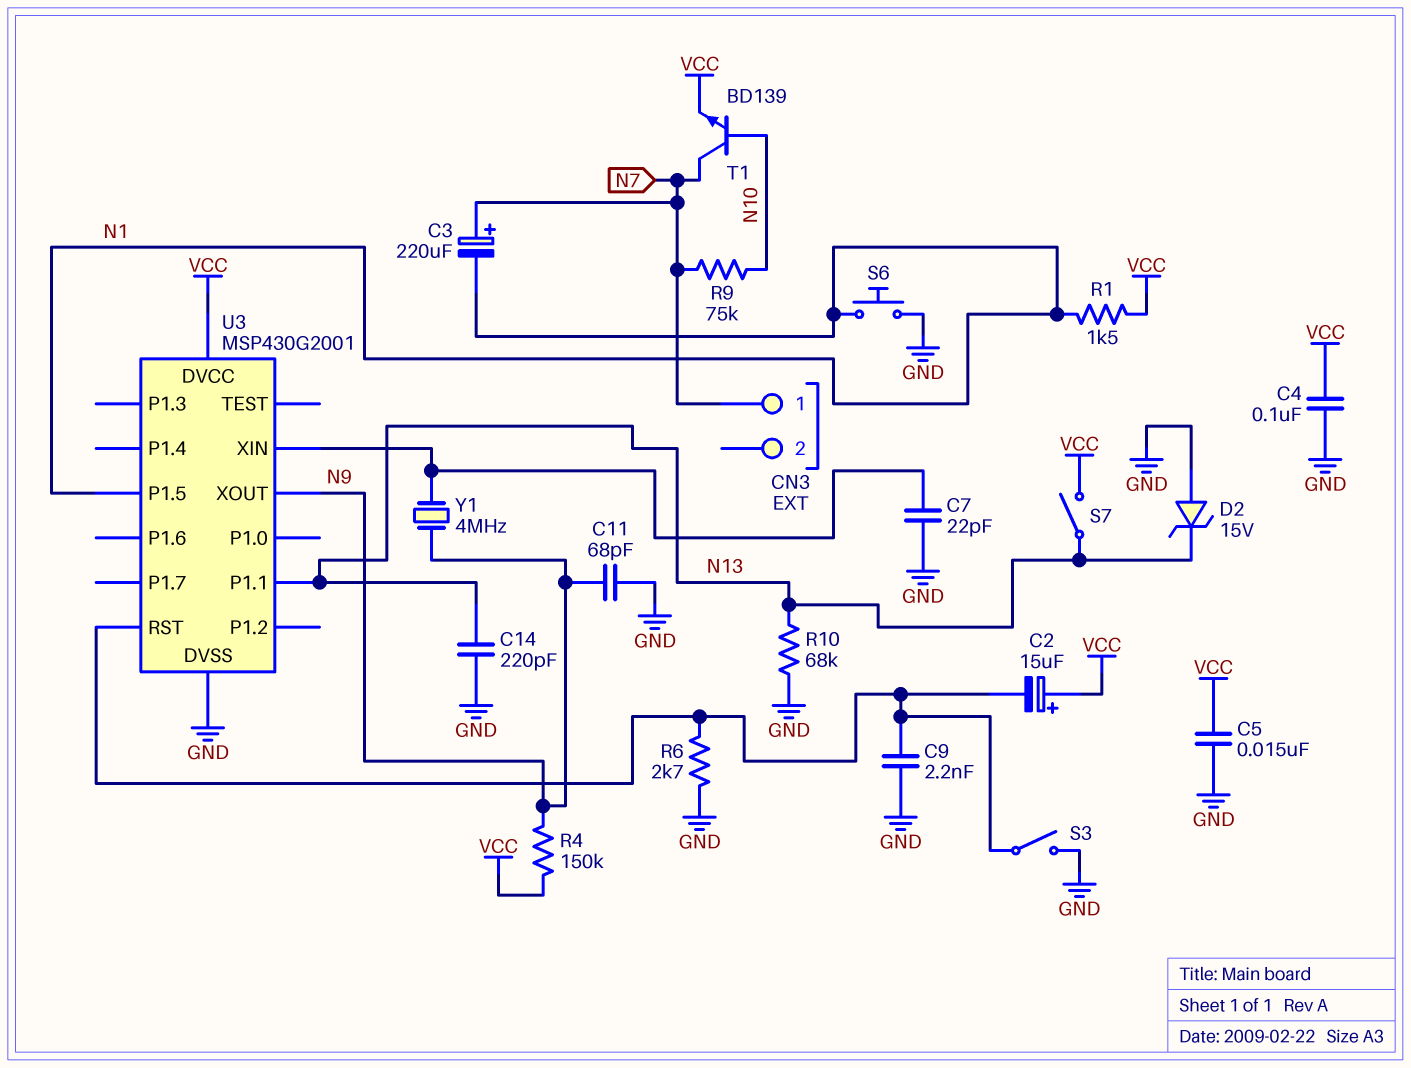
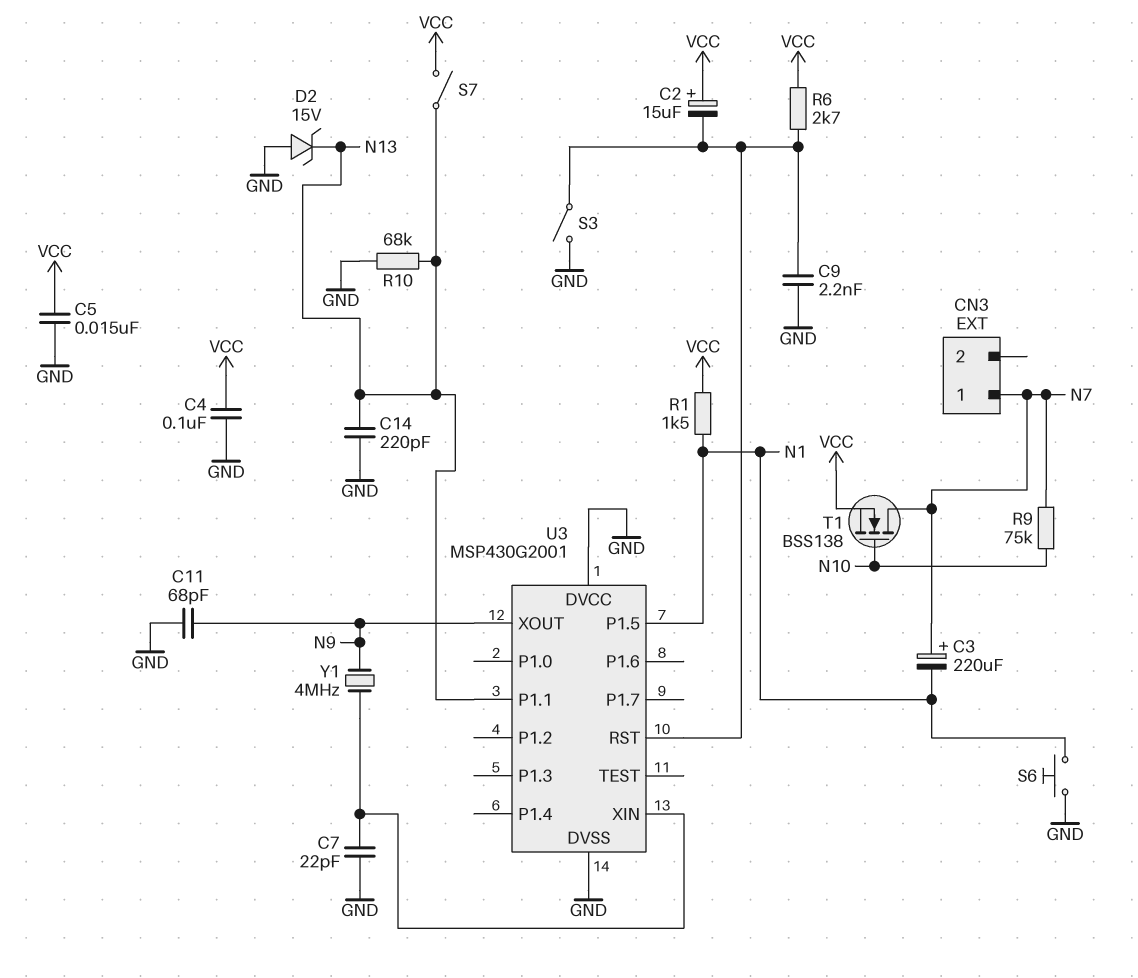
R4: 150k (N9, VCC) -> none
R6: 2.7k (GND, U3/RST) -> 2.7k (U3/RST, VCC)
T1: NPN BD139 (B N10, C N7, E VCC) -> NMOS BSS138 (G N10, D N7, S VCC)
U3 pin DVCC: VCC -> GND

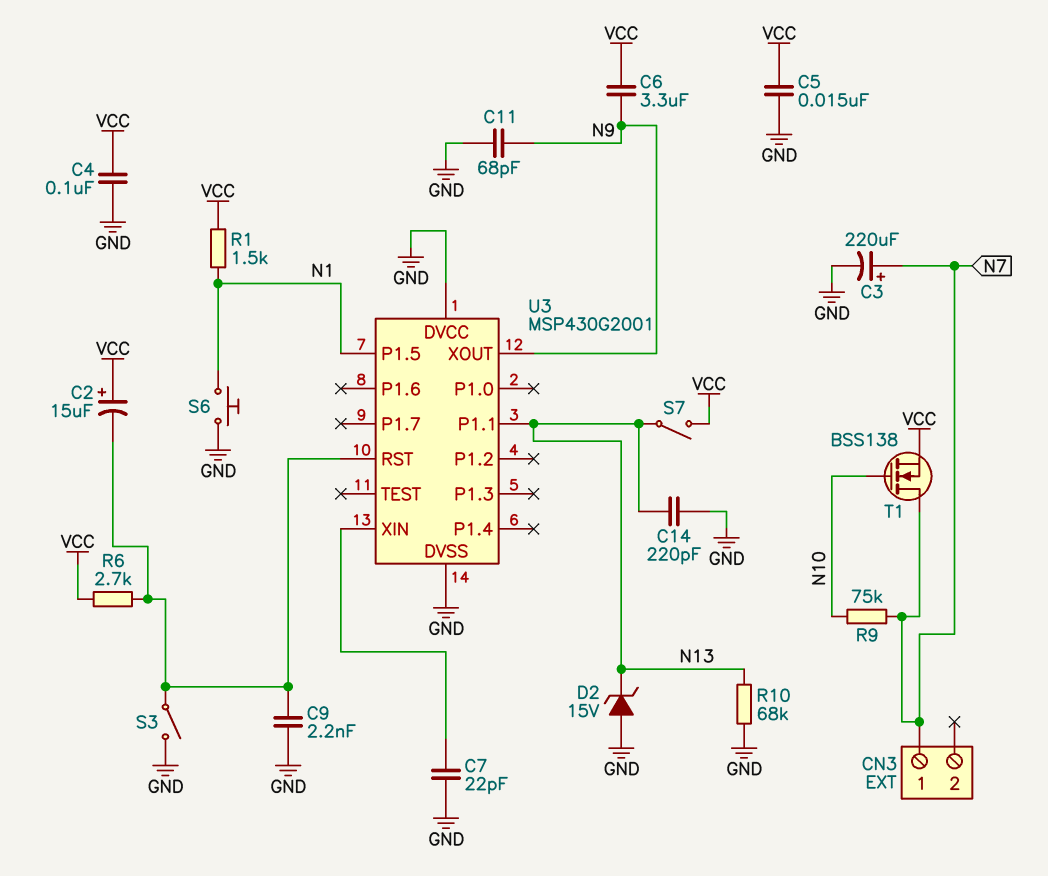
C3: 220uF (plus N7, minus N1) -> 220uF (plus N7, minus GND)
C6: none -> 3.3uF (N9, VCC)
Y1: 4MHz (N9, U3/XIN) -> none

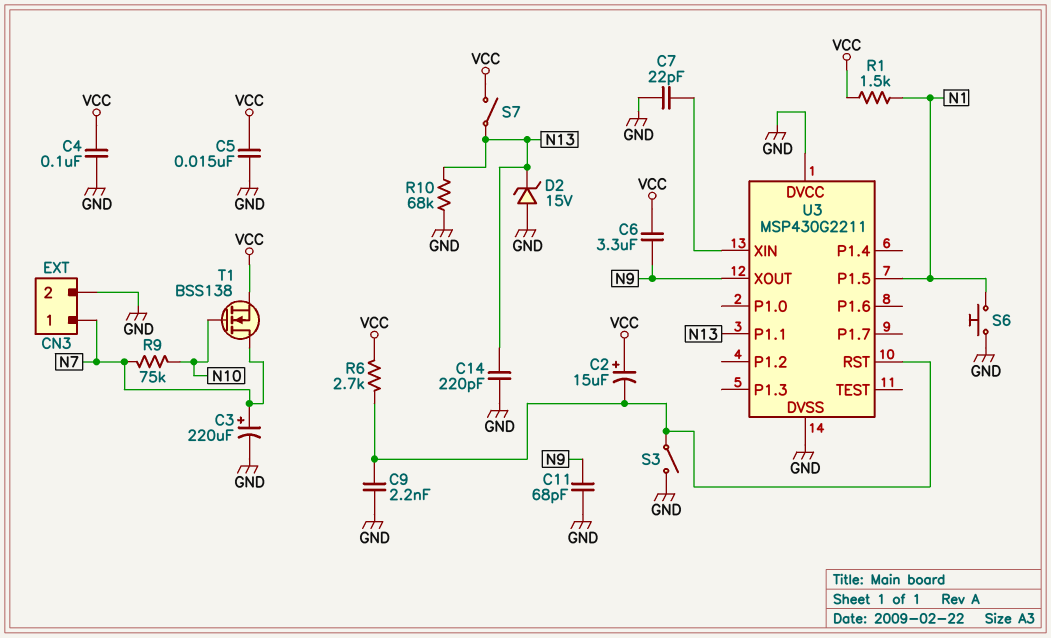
CN3 pin 2: none -> GND
U3: MSP430G2001 -> MSP430G2211

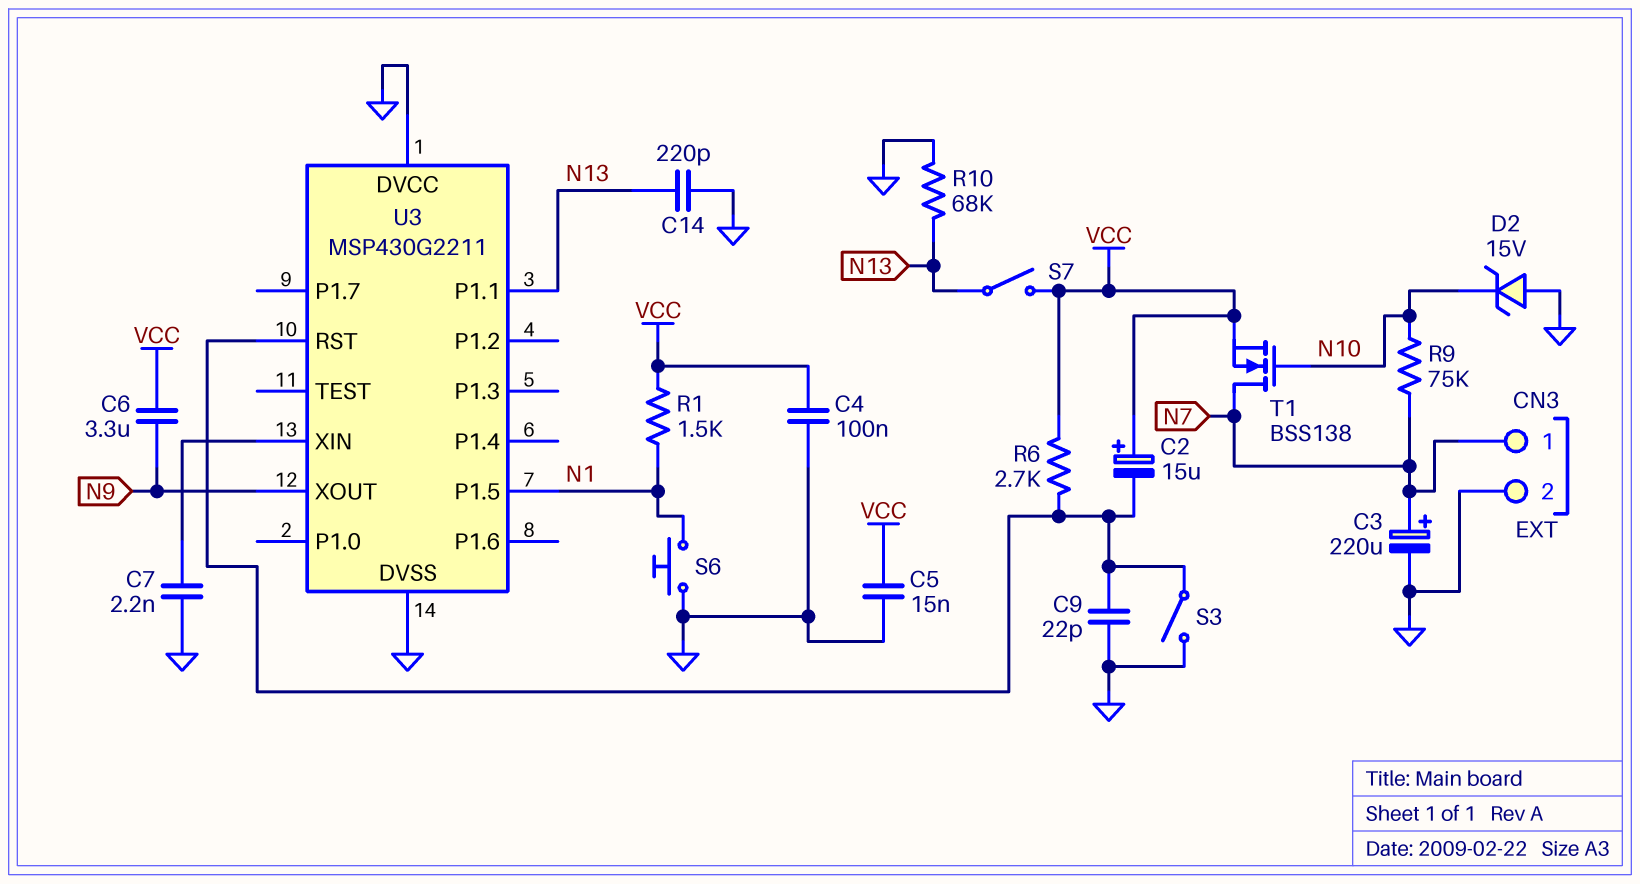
C7: 22pF (GND, U3/XIN) -> 2.2nF (GND, U3/XIN)
C9: 2.2nF (GND, U3/RST) -> 22pF (GND, U3/RST)
C11: 68pF (GND, N9) -> none
D2: zener 15V (A GND, K N13) -> zener 15V (A GND, K N10)

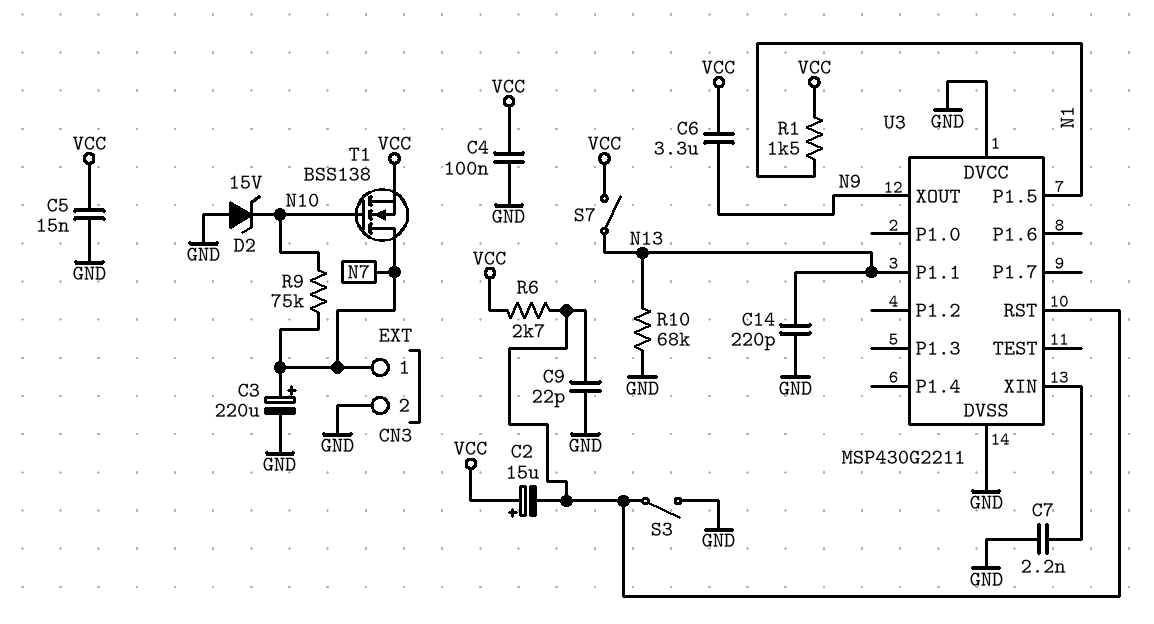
S6: button (GND, N1) -> none

